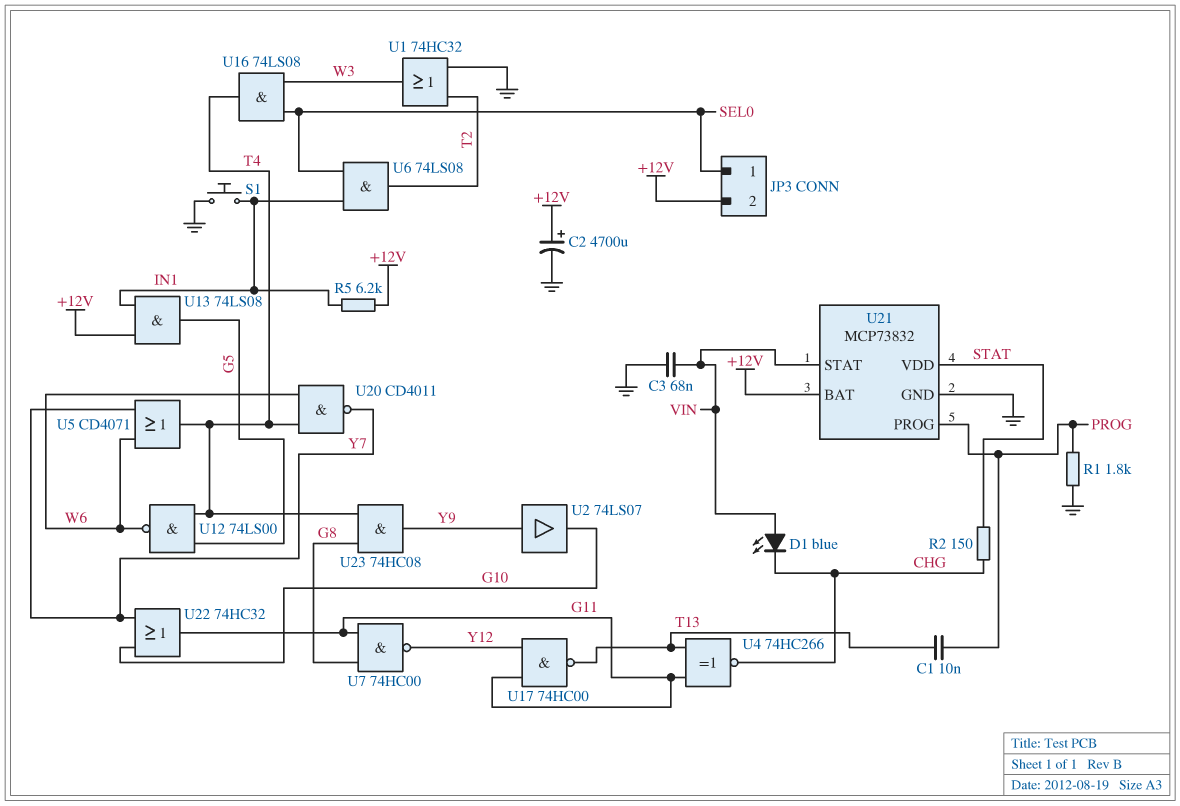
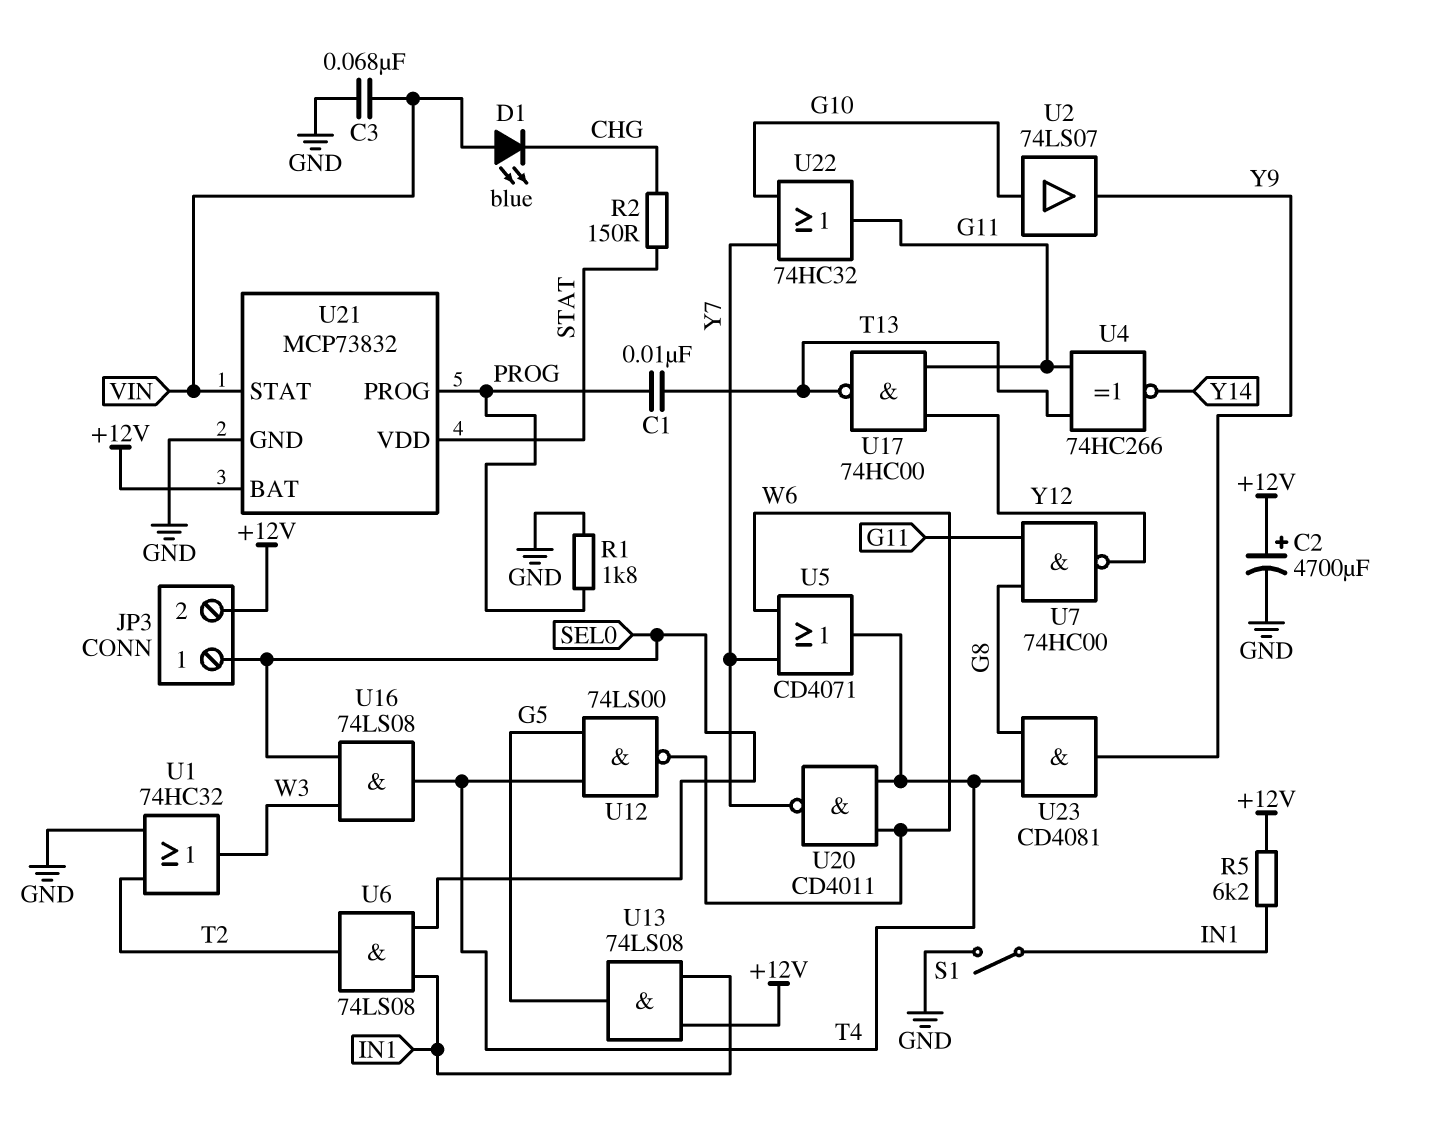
S1: button (GND, IN1) -> switch (GND, IN1)
U2: buffer 74LS07 (in Y9, out G10) -> buffer 74LS07 (in G10, out Y9)
U4: XNOR 74HC266 (in G11, in T13, out CHG) -> XNOR 74HC266 (in G11, in T13, out Y14)
U23: AND 74HC08 (in G8, in T4, out Y9) -> AND CD4081 (in G8, in T4, out Y9)

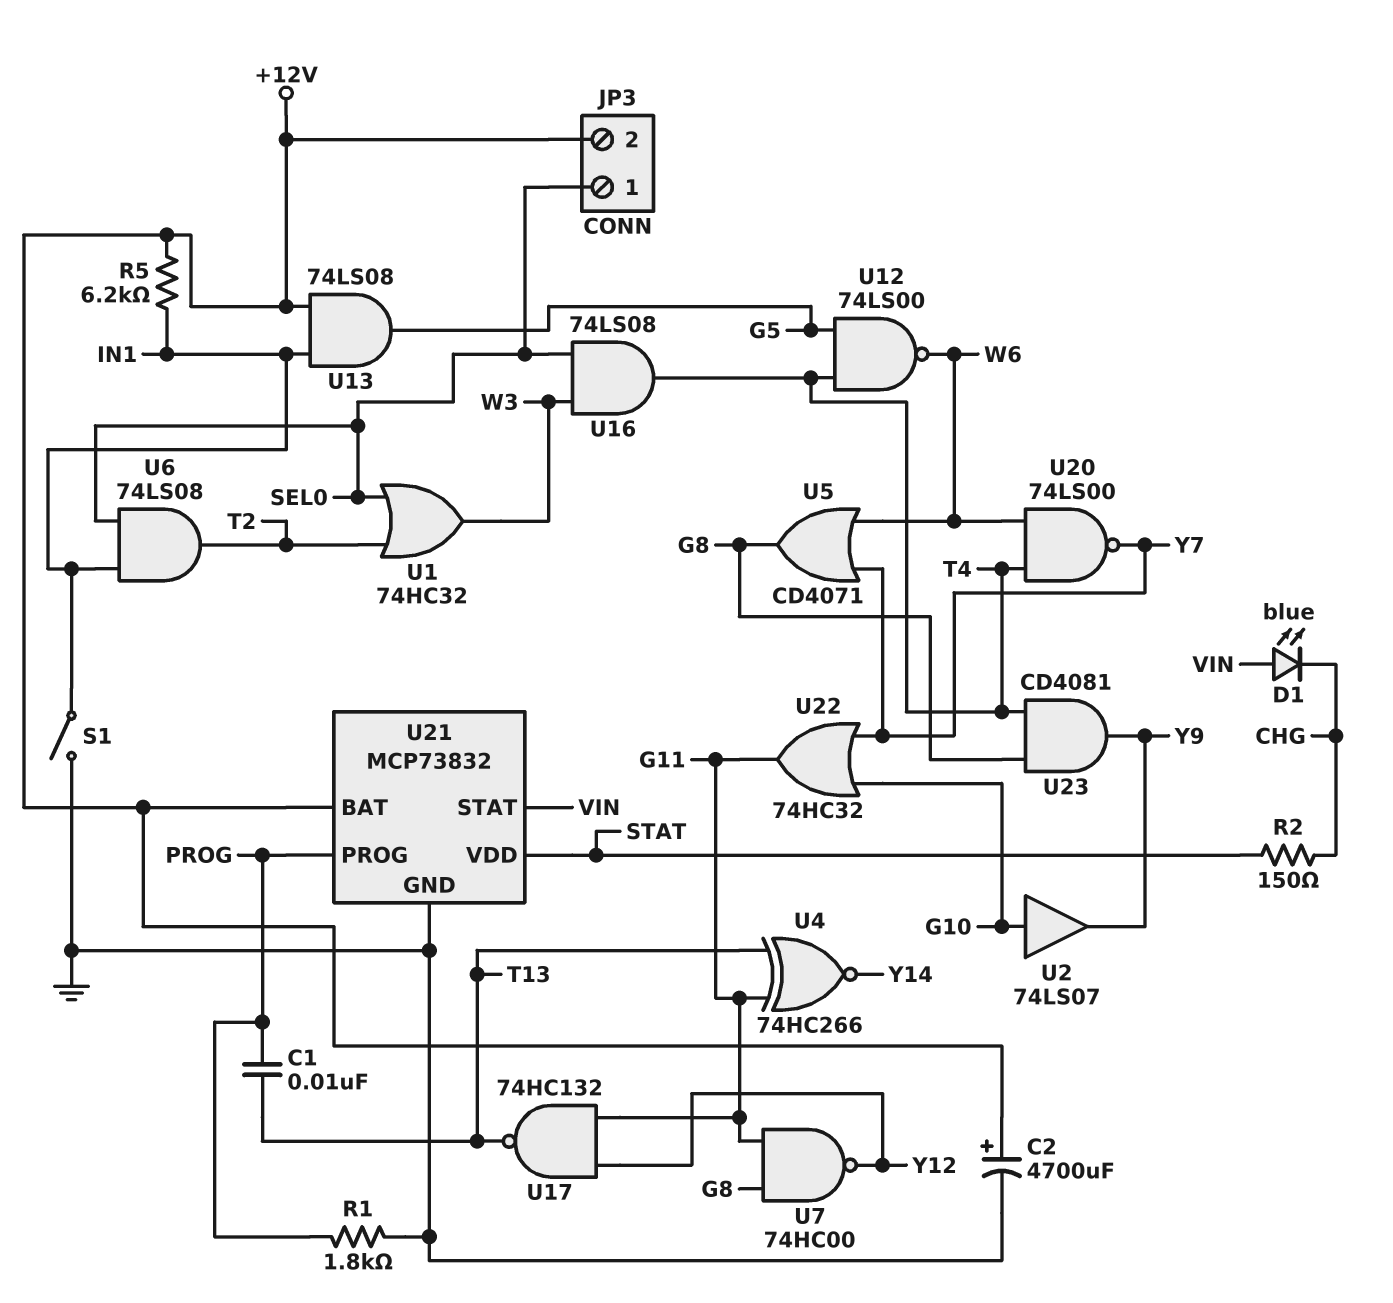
C3: 68nF (GND, VIN) -> none
U1: OR 74HC32 (in GND, in T2, out W3) -> OR 74HC32 (in SEL0, in T2, out W3)
U5: OR CD4071 (in W6, in Y7, out T4) -> OR CD4071 (in W6, in Y7, out G8)
U17: NAND 74HC00 (in G11, in Y12, out T13) -> NAND 74HC132 (in G11, in Y12, out T13)
U20: NAND CD4011 (in T4, in W6, out Y7) -> NAND 74LS00 (in T4, in W6, out Y7)

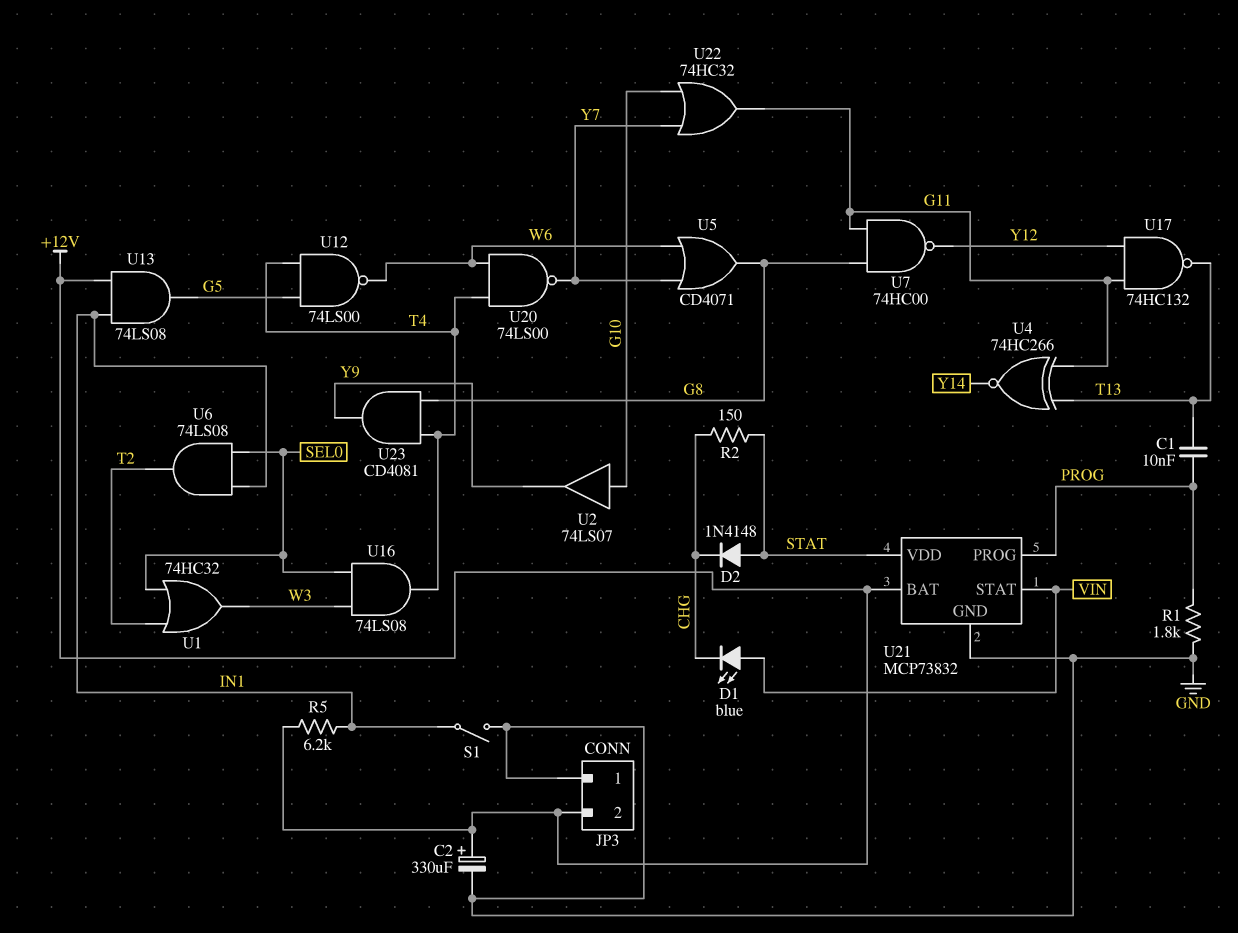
C2: 4700uF (plus +12V, minus GND) -> 330uF (plus +12V, minus GND)
D2: none -> diode 1N4148 (A STAT, K CHG)
JP3 pin 1: SEL0 -> GND

